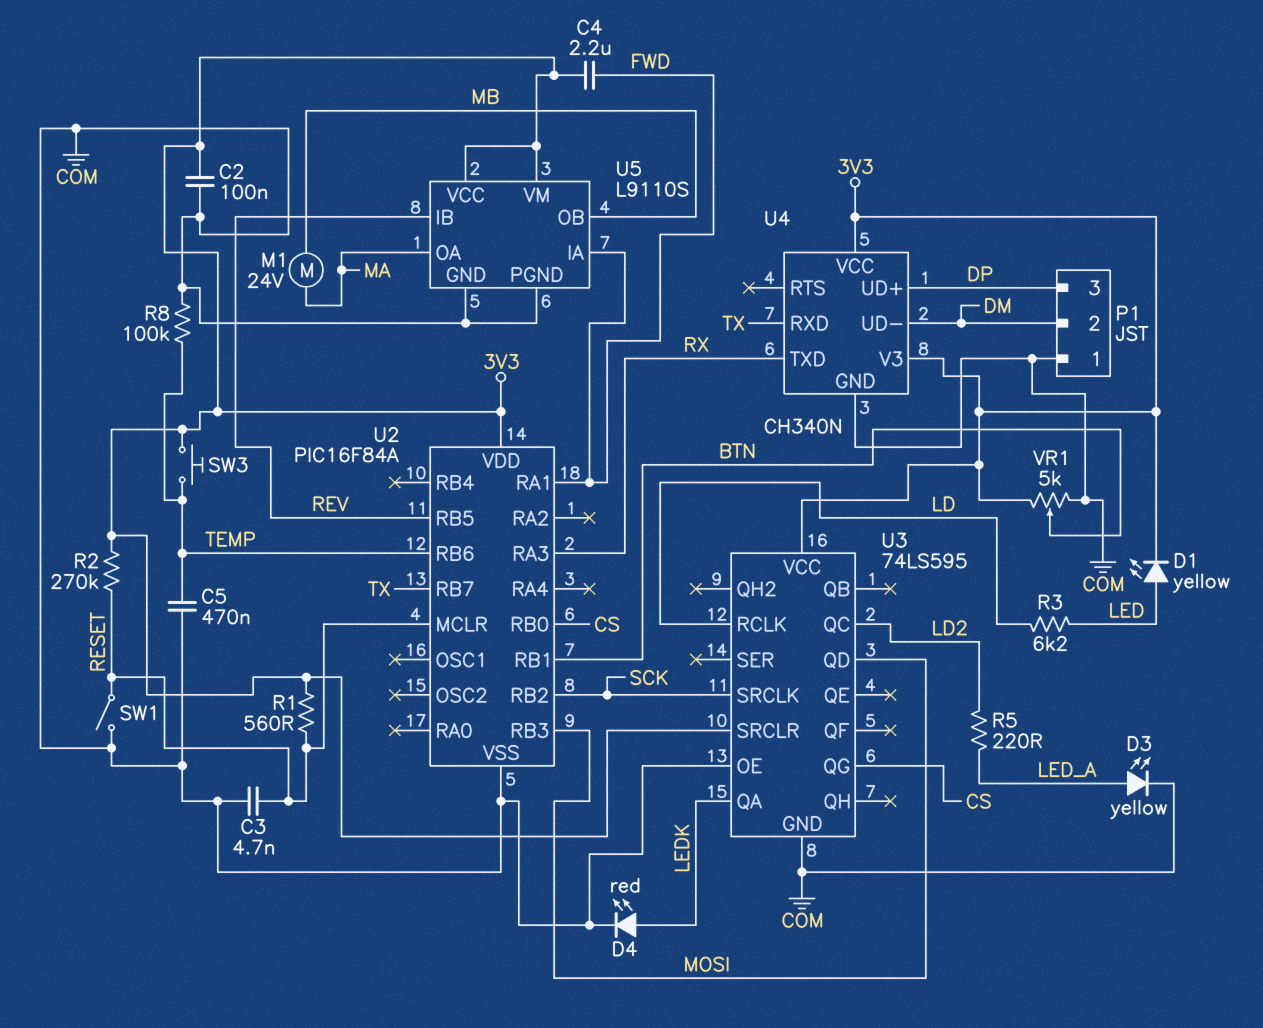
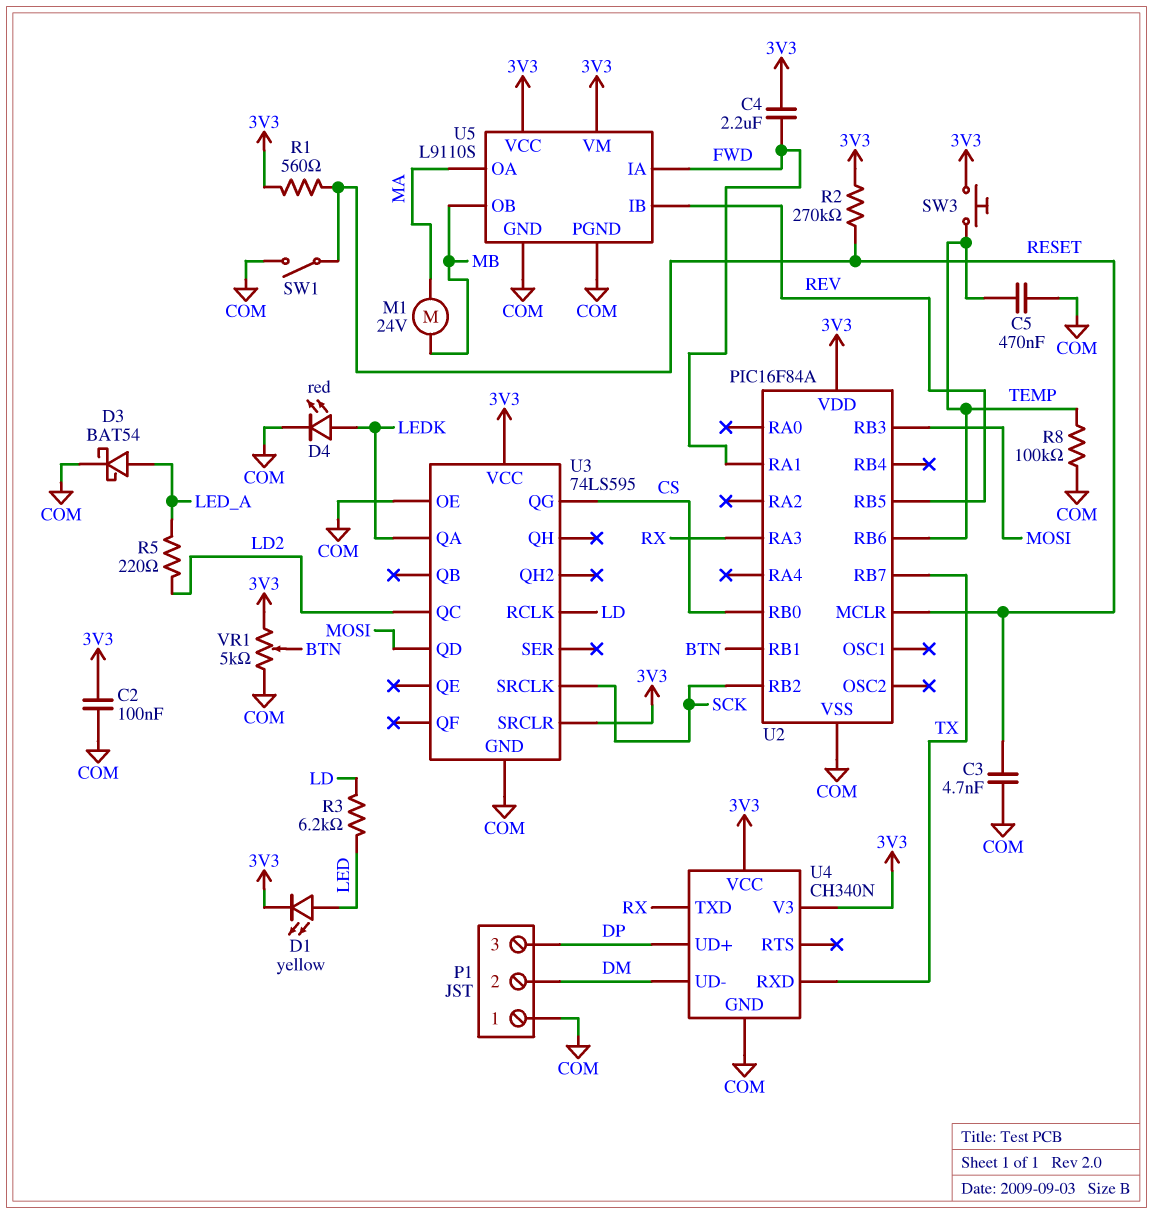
D3: LED yellow (A LED_A, K COM) -> schottky BAT54 (A LED_A, K COM)

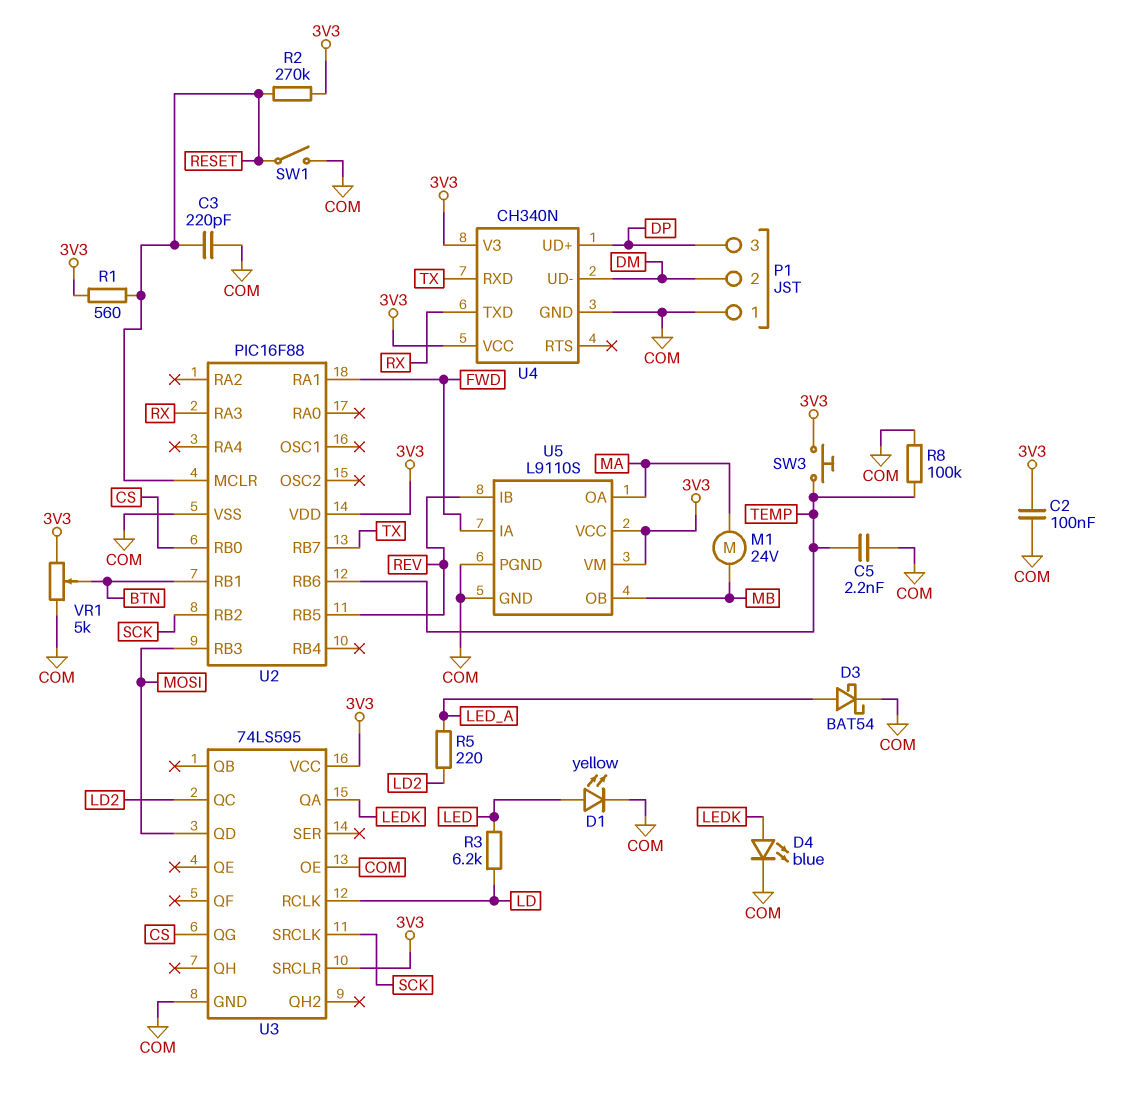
C3: 4.7nF (COM, RESET) -> 220pF (COM, RESET)
C4: 2.2uF (3V3, FWD) -> none
C5: 470nF (COM, TEMP) -> 2.2nF (COM, TEMP)
D1: LED yellow (A LED, K 3V3) -> LED yellow (A LED, K COM)
D4: LED red (A LEDK, K COM) -> LED blue (A LEDK, K COM)
U2: PIC16F84A -> PIC16F88

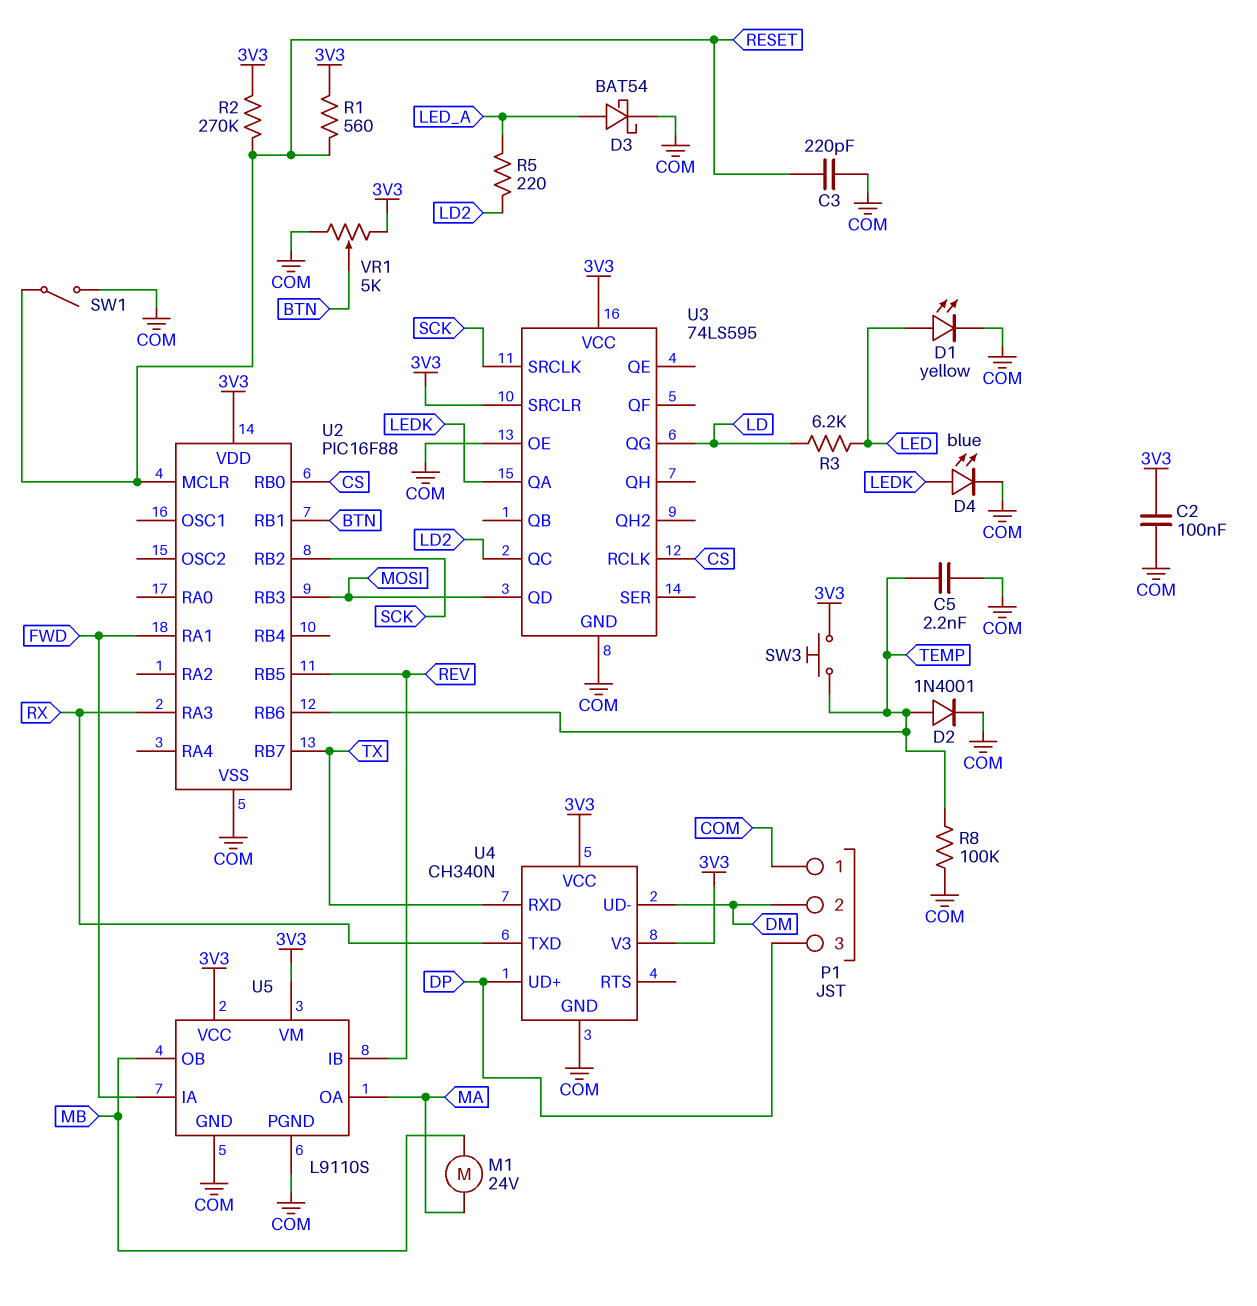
D2: none -> diode 1N4001 (A TEMP, K COM)
U3 pin QG: CS -> LD
U3 pin RCLK: LD -> CS

